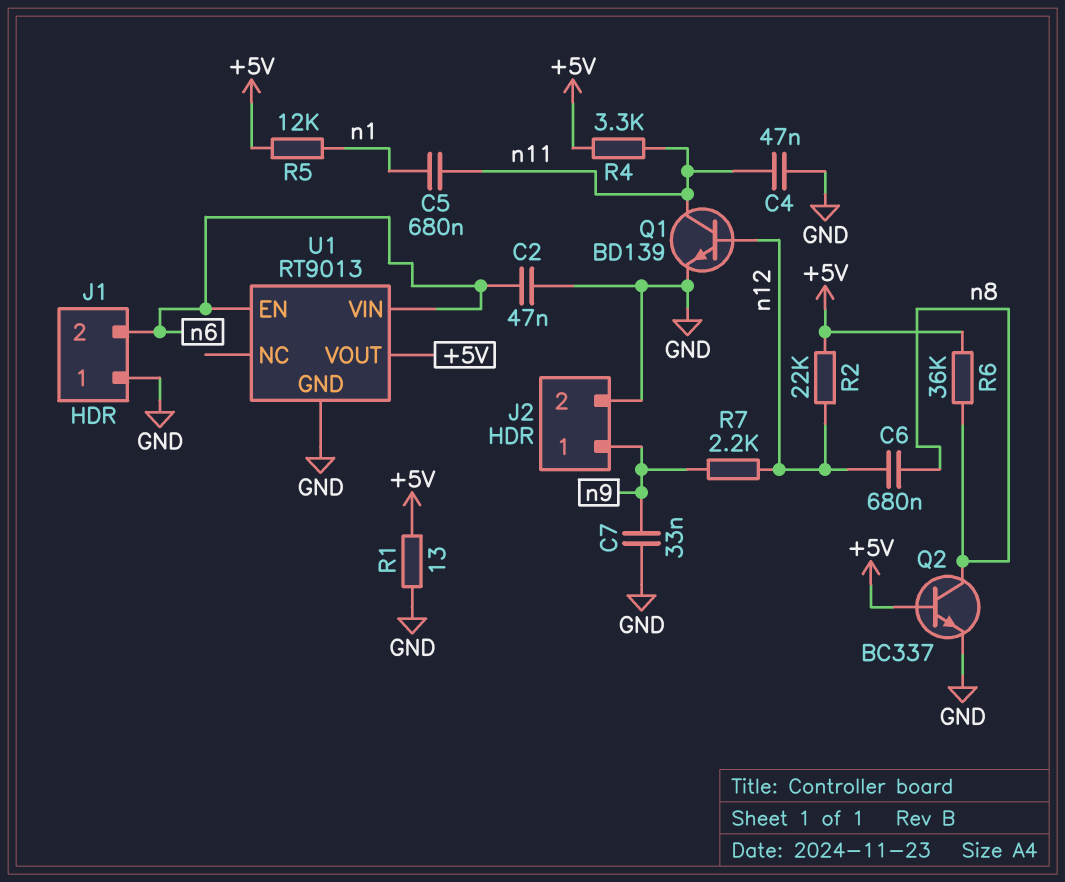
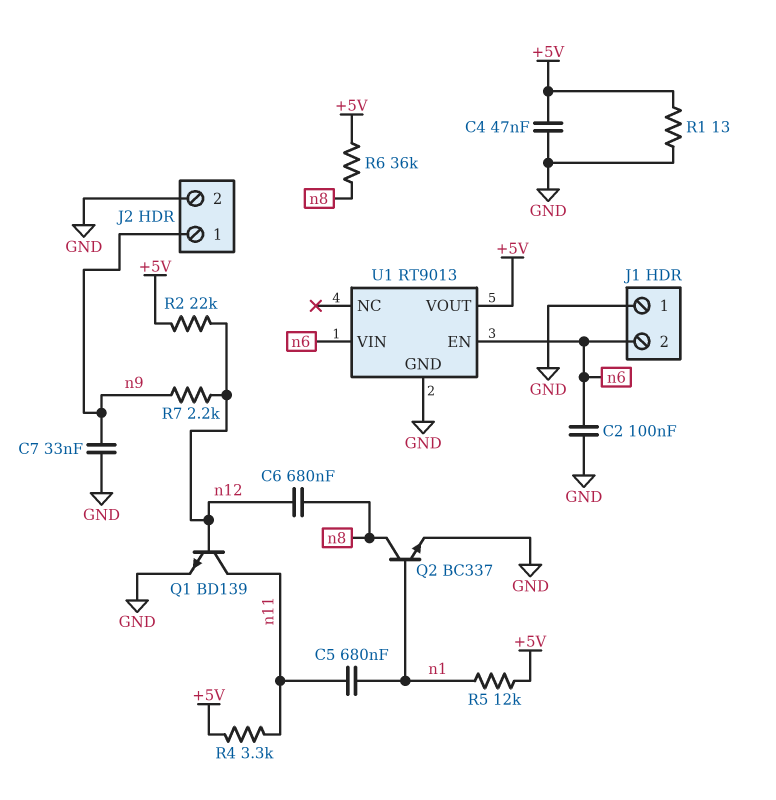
C2: 47nF (GND, n6) -> 100nF (GND, n6)
C4: 47nF (GND, n11) -> 47nF (+5V, GND)
Q2: NPN BC337 (B +5V, C n8, E GND) -> NPN BC337 (B n1, C n8, E GND)

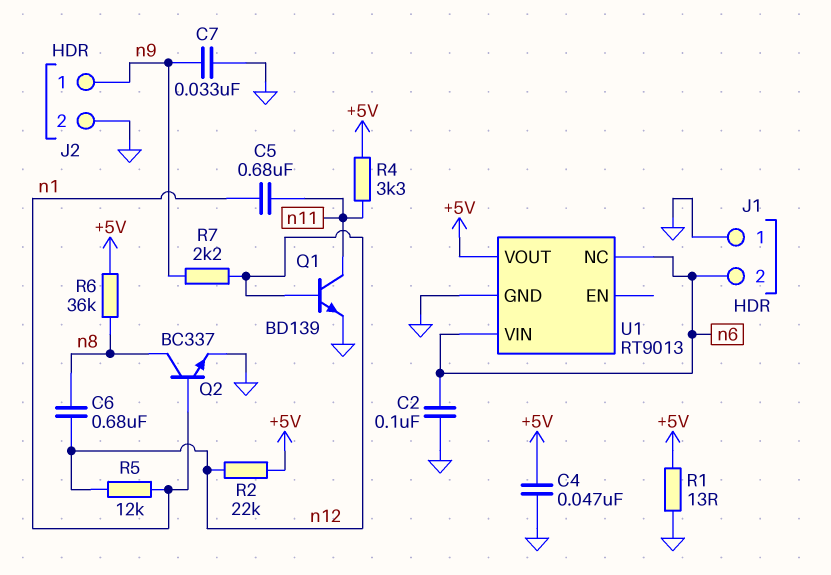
R5: 12k (+5V, n1) -> 12k (n1, n12)
U1 pin EN: n6 -> none
U1 pin NC: none -> n6

